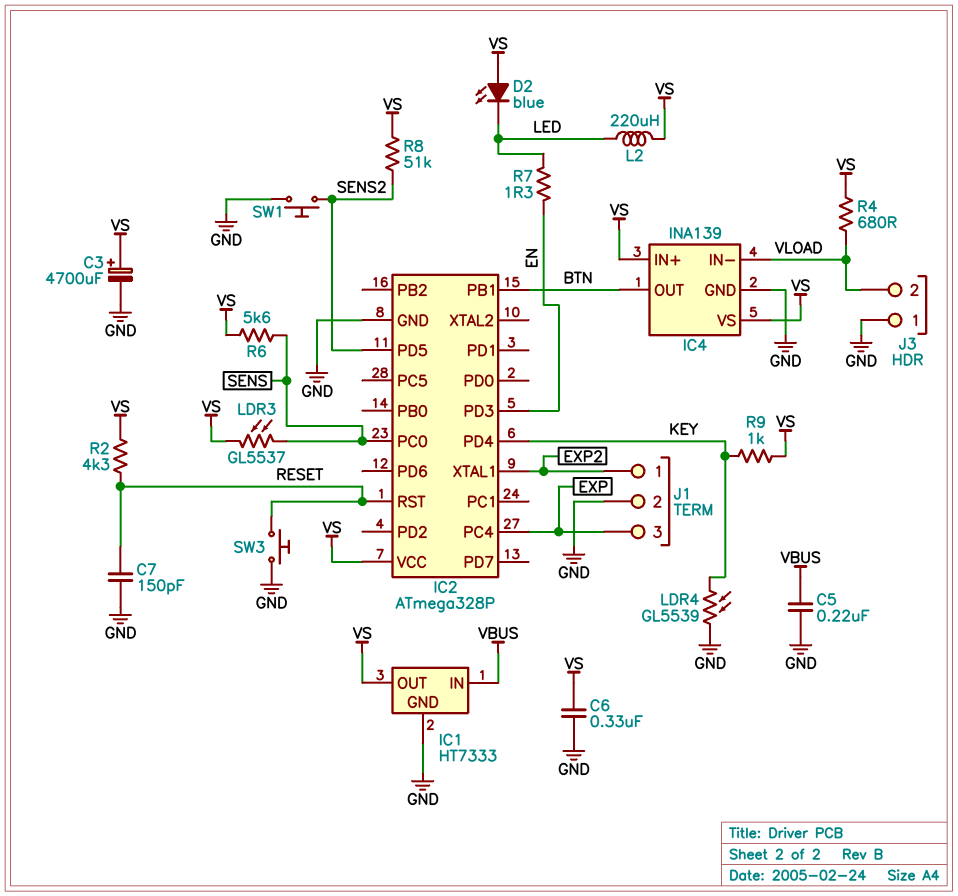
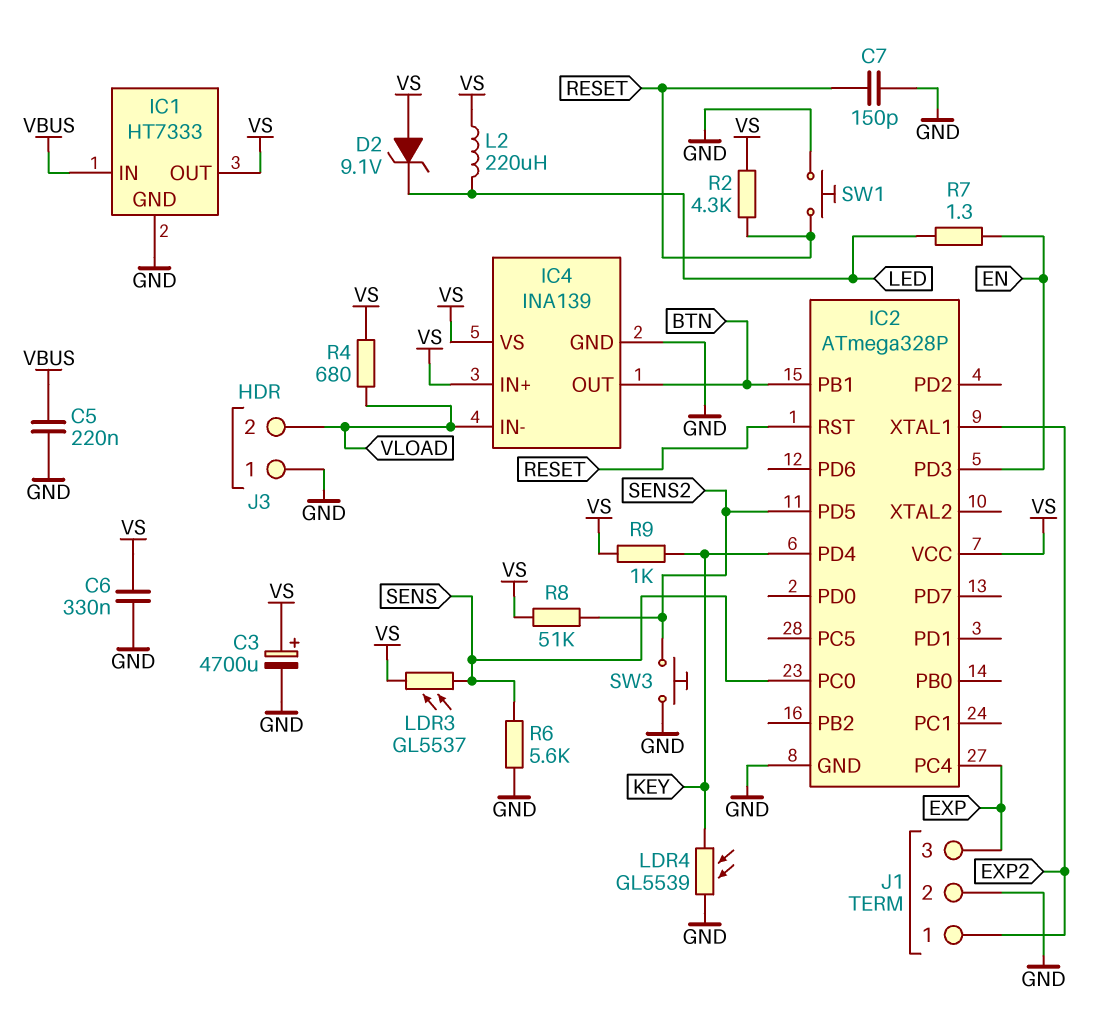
D2: LED blue (A VS, K LED) -> zener 9.1V (A VS, K LED)
R6: 5.6k (SENS, VS) -> 5.6k (GND, SENS)
SW1: button (GND, SENS2) -> button (GND, RESET)
SW3: button (GND, RESET) -> button (GND, SENS2)

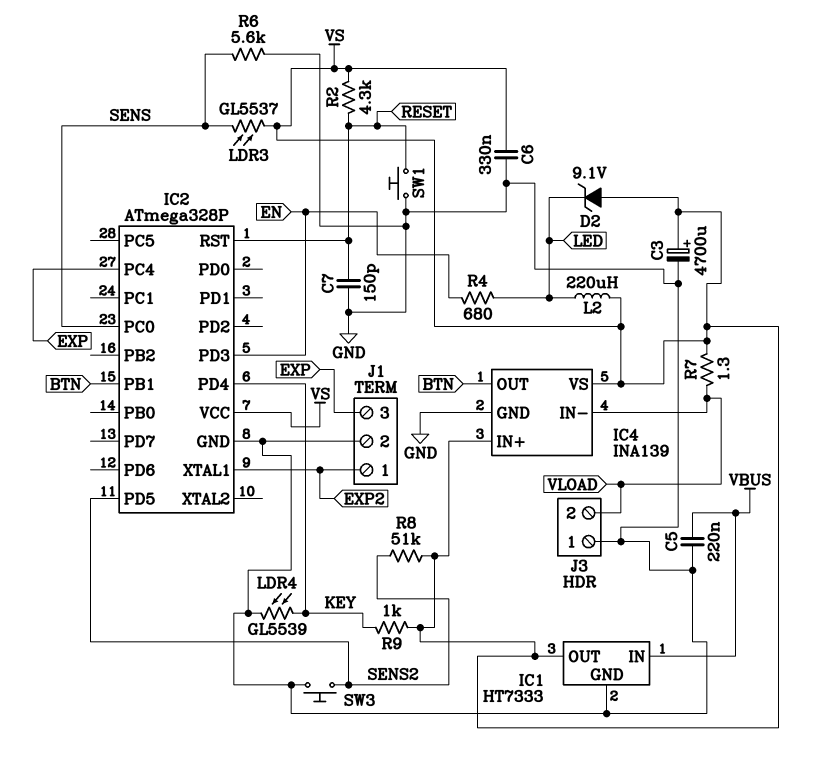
R4: 680 (VLOAD, VS) -> 680 (EN, LED)
R7: 1.3 (EN, LED) -> 1.3 (VLOAD, VS)

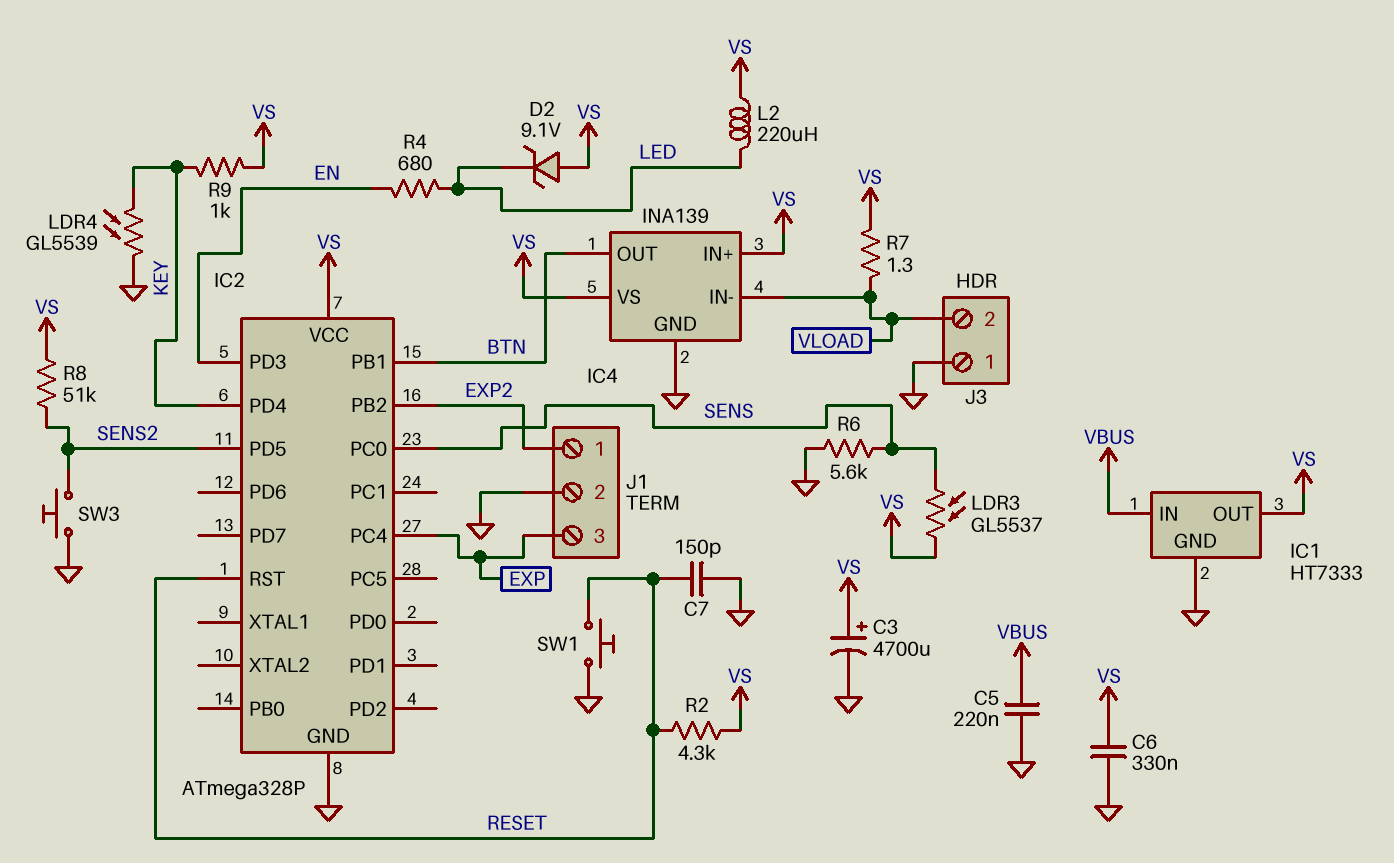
IC2 pin PB2: none -> EXP2
IC2 pin XTAL1: EXP2 -> none

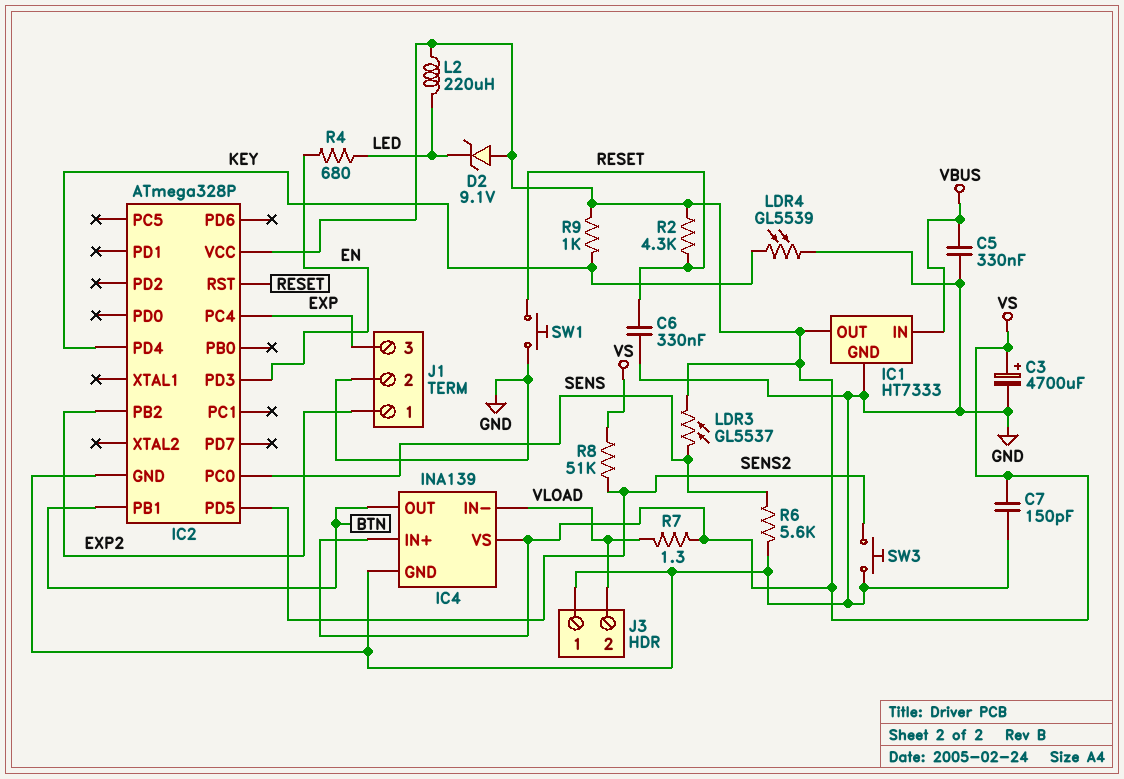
C5: 220nF (GND, VBUS) -> 330nF (GND, VBUS)
C6: 330nF (GND, VS) -> 330nF (GND, RESET)
C7: 150pF (GND, RESET) -> 150pF (GND, VS)

